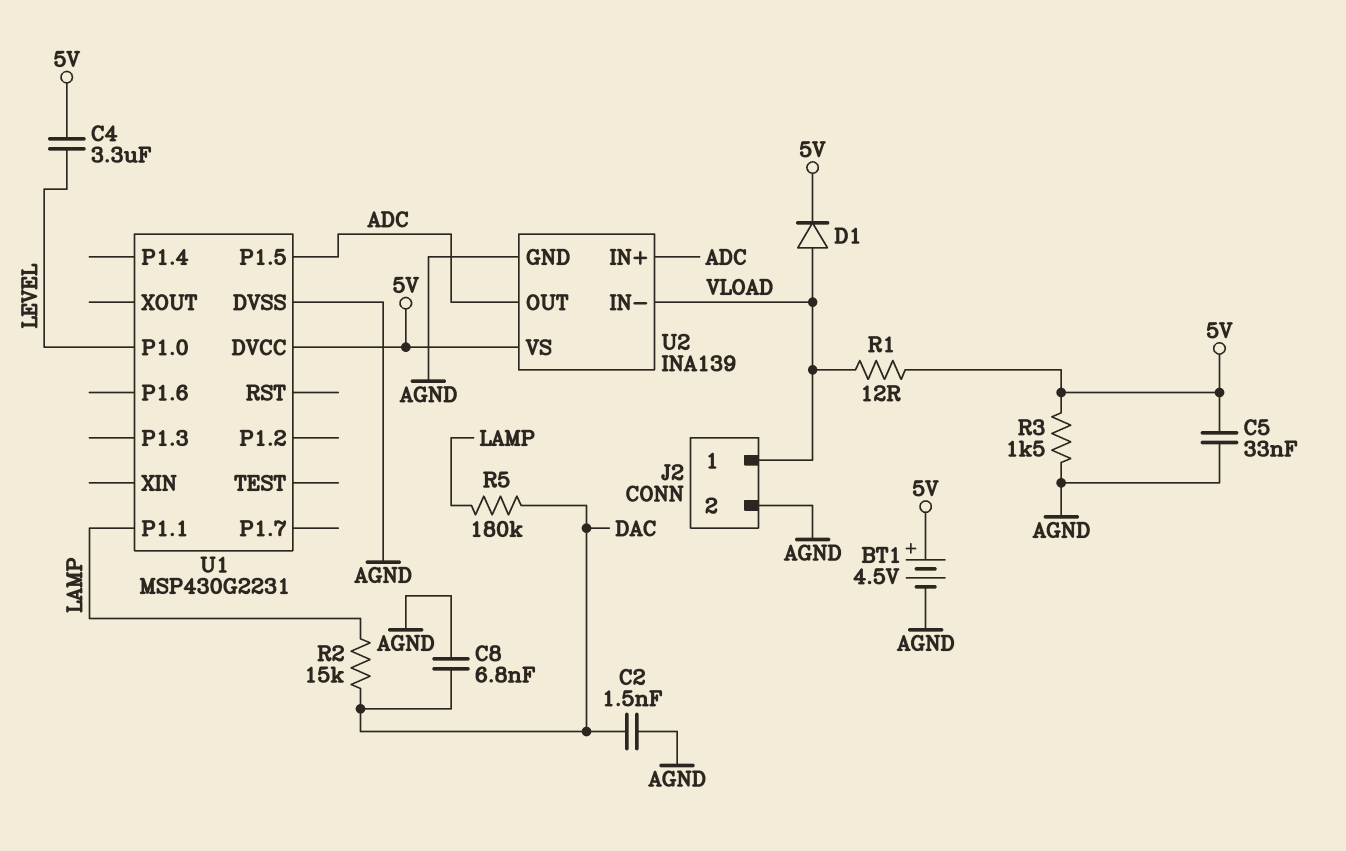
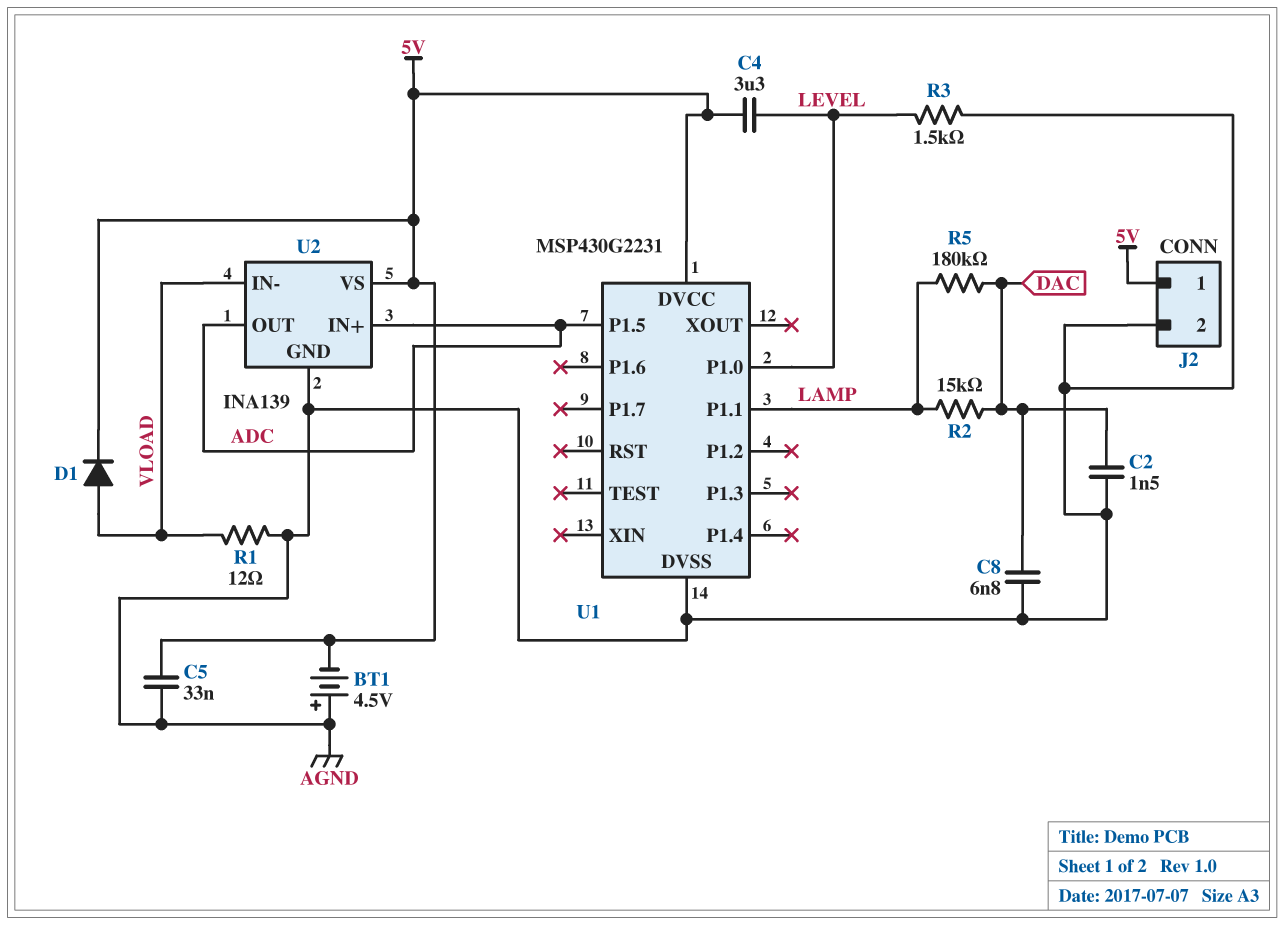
BT1: 4.5V (plus 5V, minus AGND) -> 4.5V (plus AGND, minus 5V)
J2 pin 1: VLOAD -> 5V
R1: 12 (5V, VLOAD) -> 12 (AGND, VLOAD)
R3: 1.5k (5V, AGND) -> 1.5k (AGND, LEVEL)

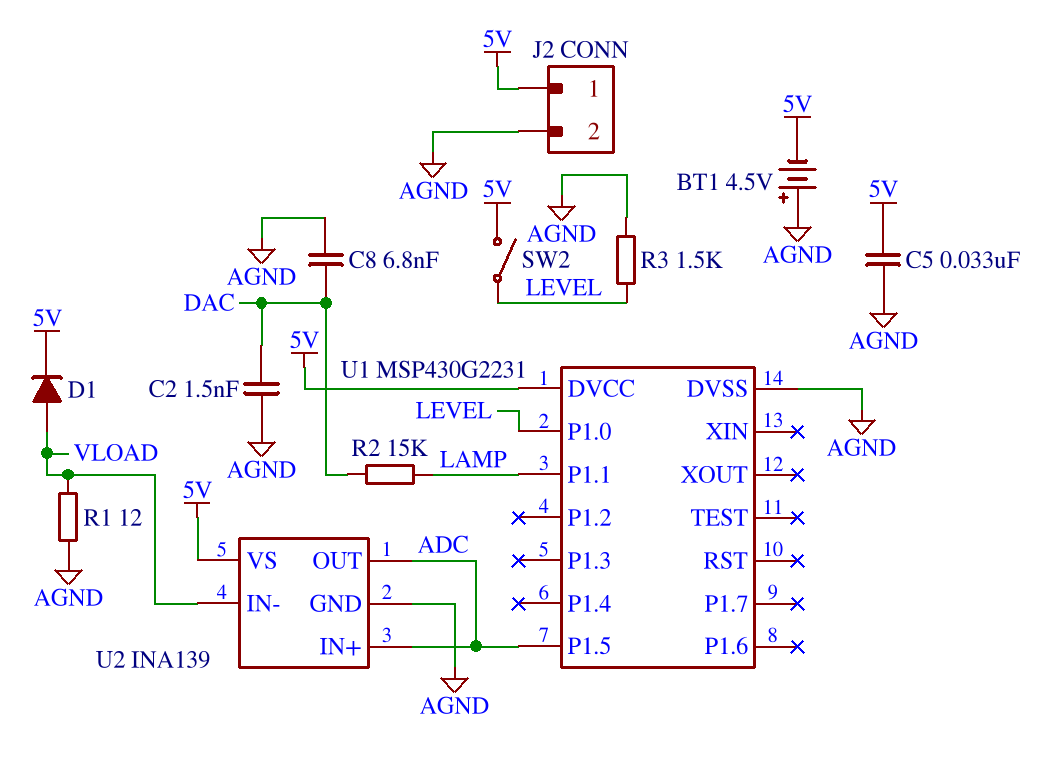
C4: 3.3uF (5V, LEVEL) -> none
R5: 180k (DAC, LAMP) -> none
SW2: none -> switch (5V, LEVEL)

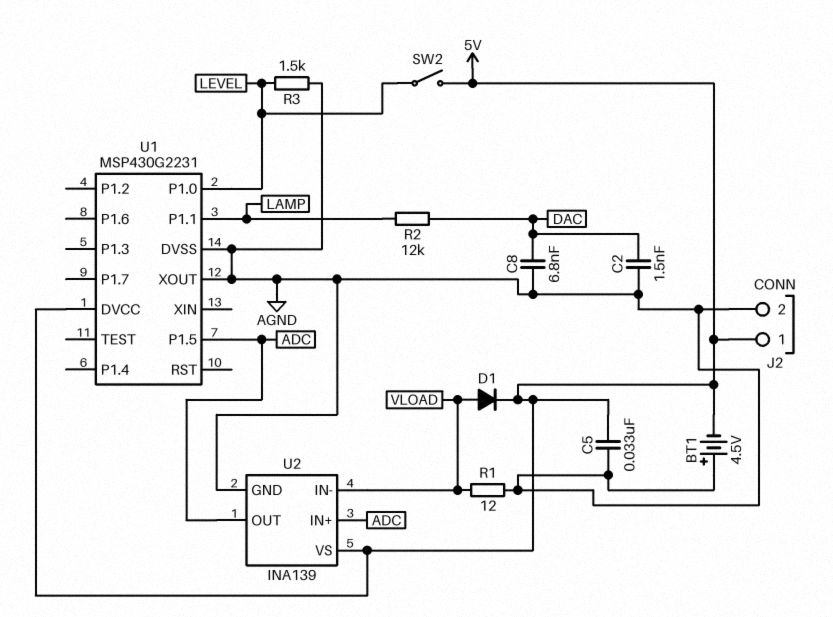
R2: 15k (DAC, LAMP) -> 12k (DAC, LAMP)
U1 pin XOUT: none -> AGND

